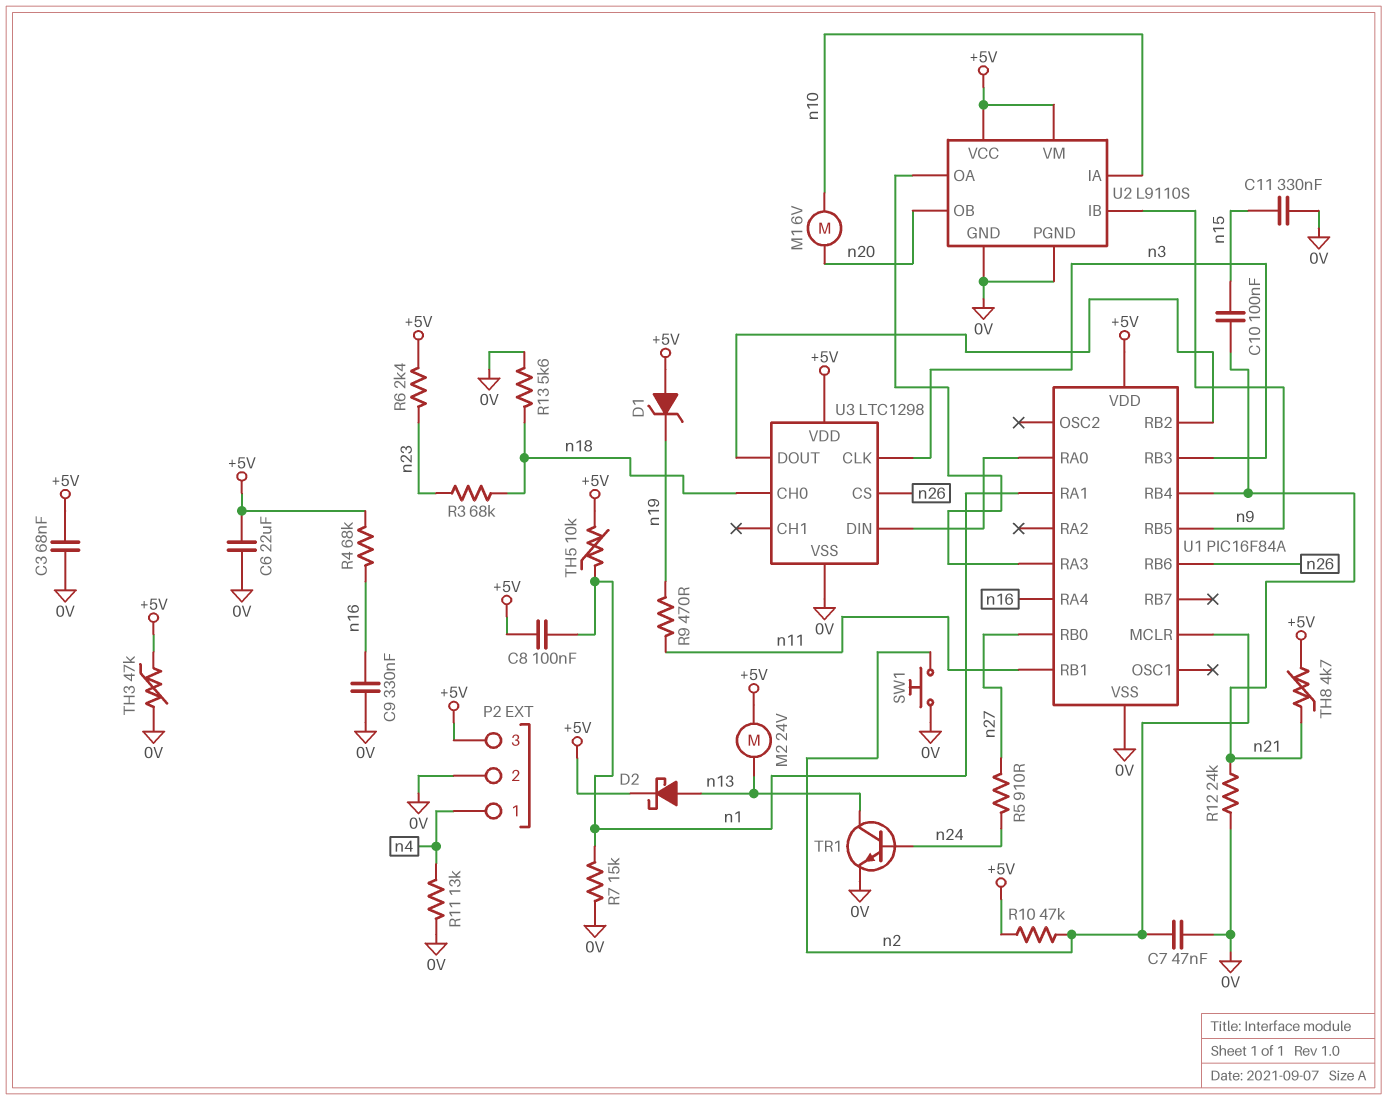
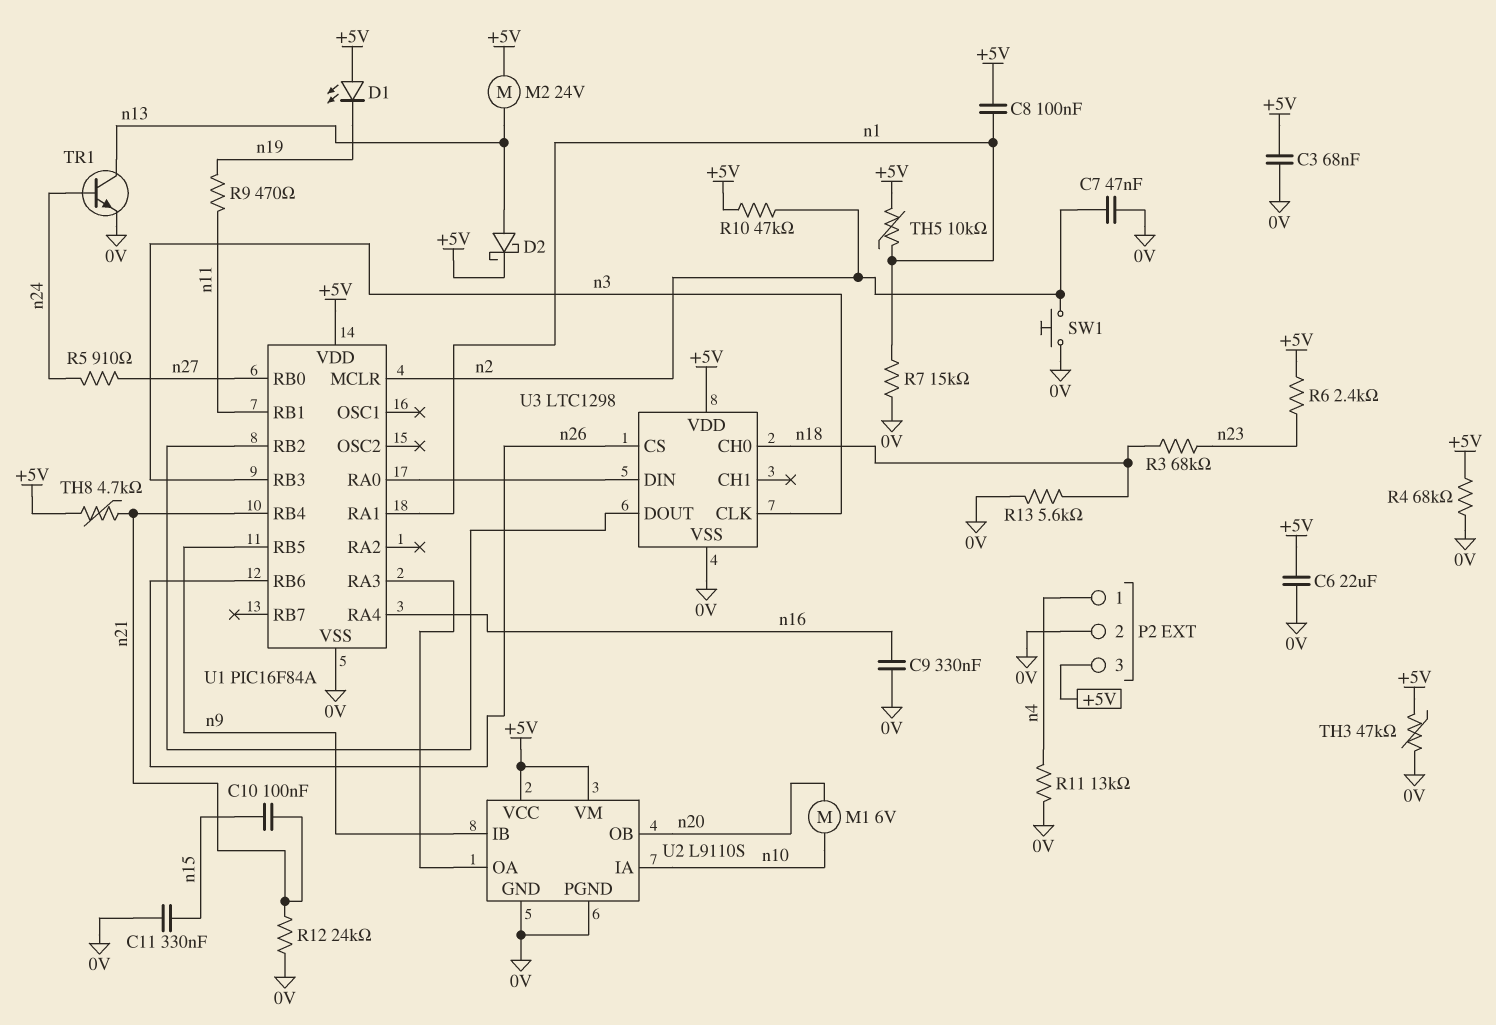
D1: zener (A +5V, K n19) -> LED (A +5V, K n19)
R4: 68k (+5V, n16) -> 68k (+5V, 0V)

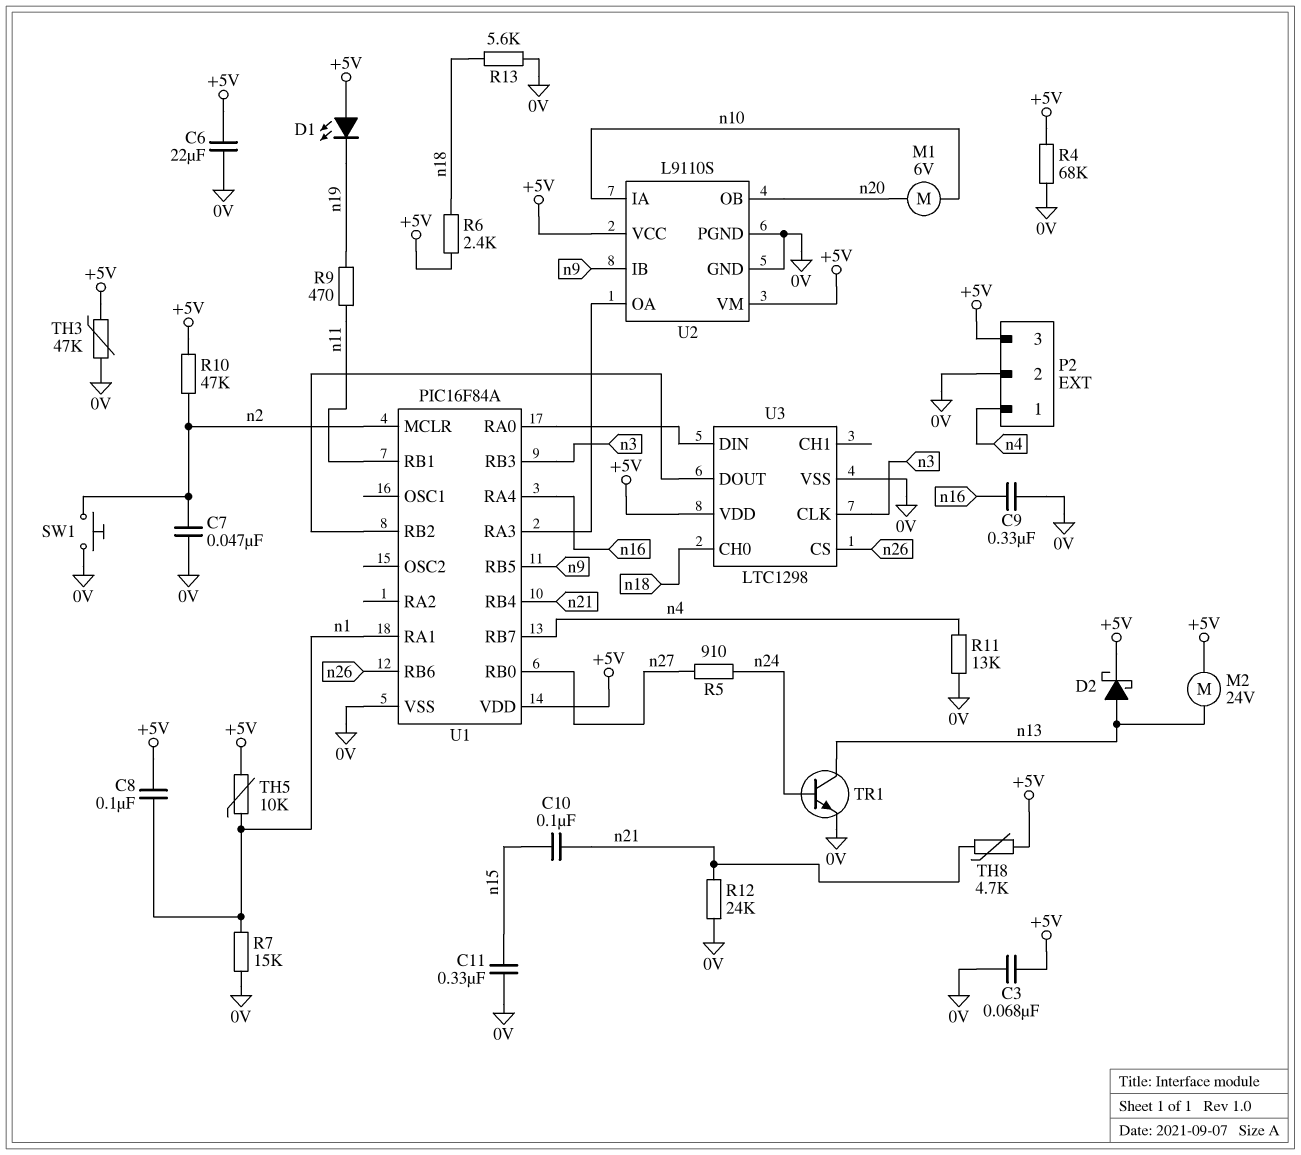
R3: 68k (n18, n23) -> none
R6: 2.4k (+5V, n23) -> 2.4k (+5V, n18)
U1 pin RB7: none -> n4

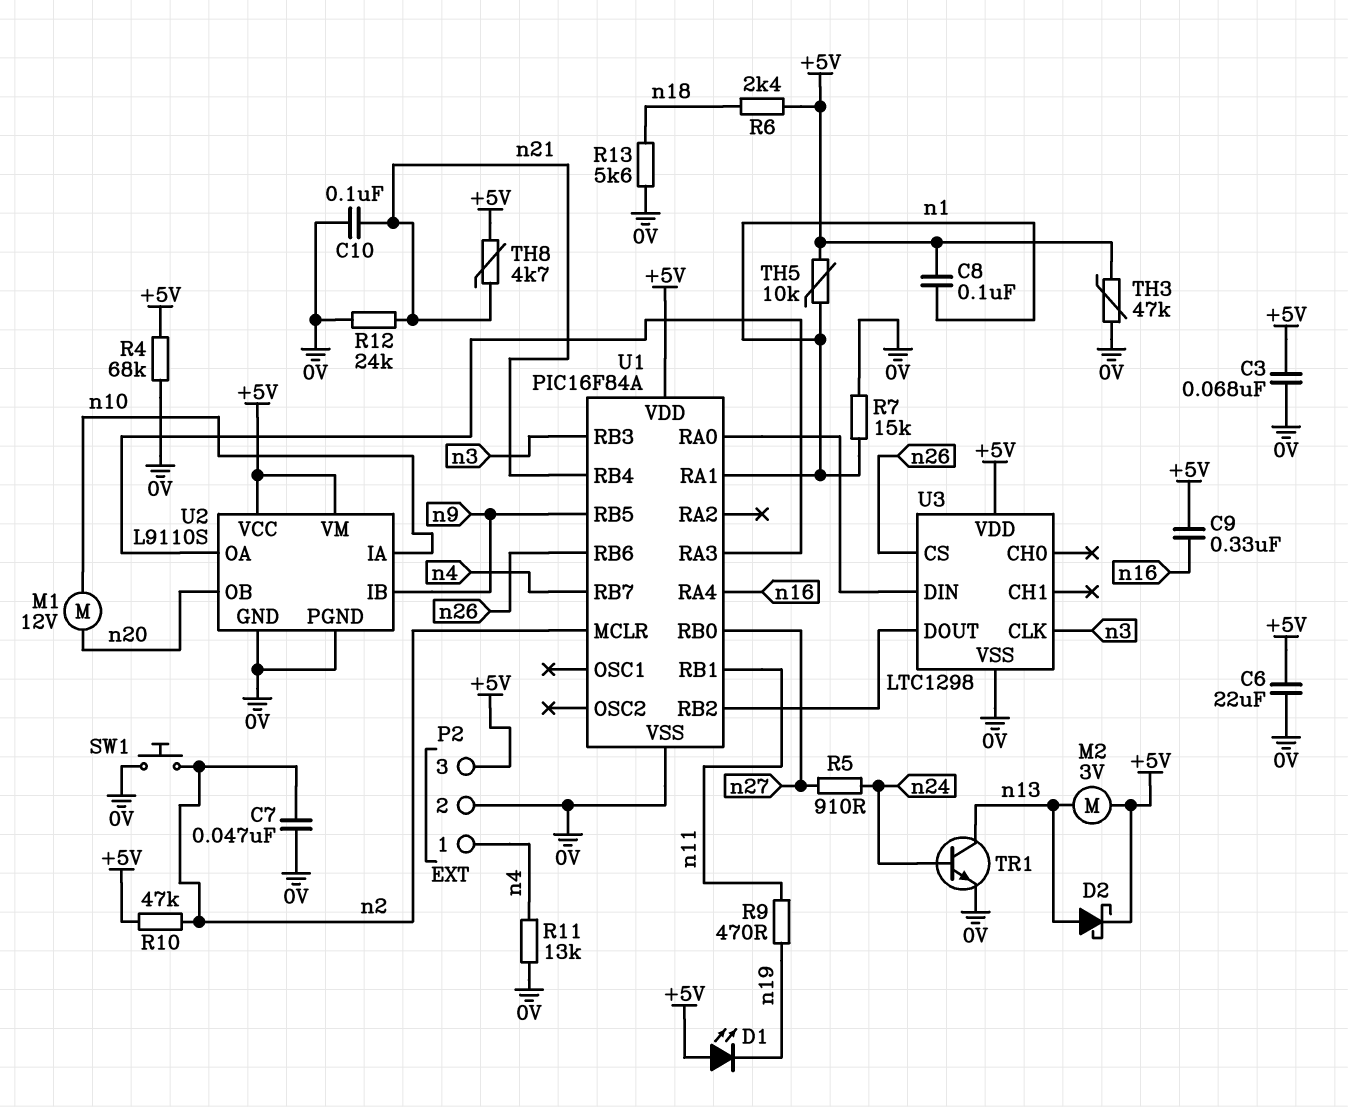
C9: 330nF (0V, n16) -> 330nF (+5V, n16)
C10: 100nF (n15, n21) -> 100nF (0V, n21)
C11: 330nF (0V, n15) -> none
M1: motor 6V (n10, n20) -> motor 12V (n10, n20)
M2: motor 24V (+5V, n13) -> motor 3V (+5V, n13)
U3 pin CH0: n18 -> none

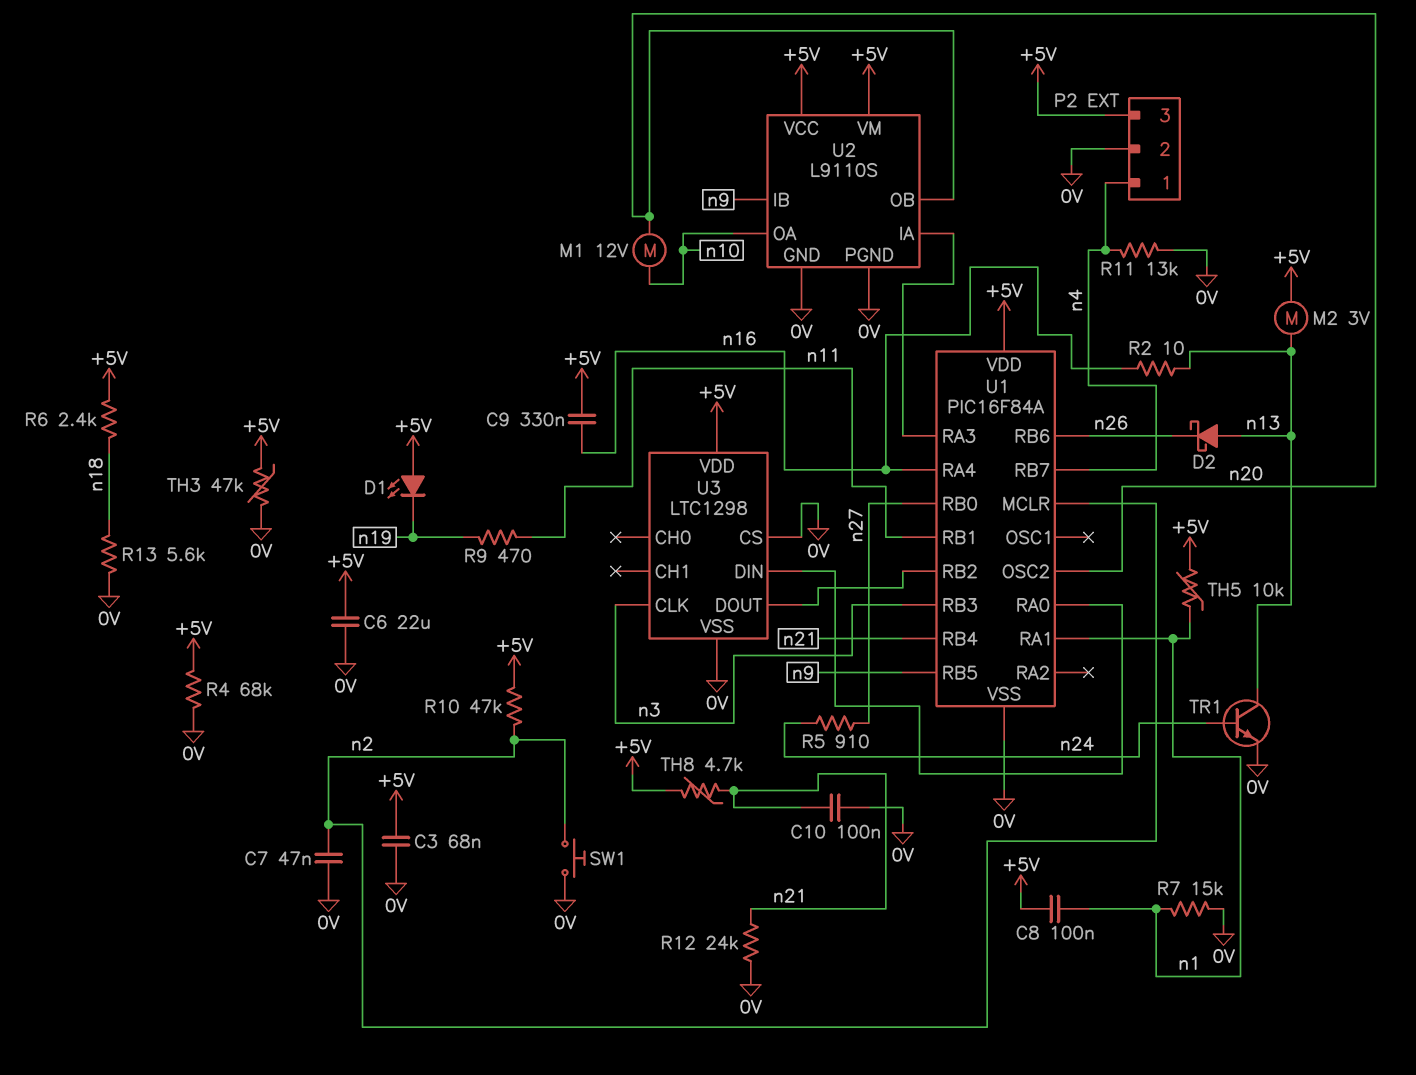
D2: schottky (A n13, K +5V) -> schottky (A n13, K n26)
R2: none -> 10 (n13, n16)
U1 pin OSC2: none -> n20
U2 pin IA: n10 -> U1/RA3
U2 pin OA: U1/RA3 -> n10
U3 pin CS: n26 -> 0V

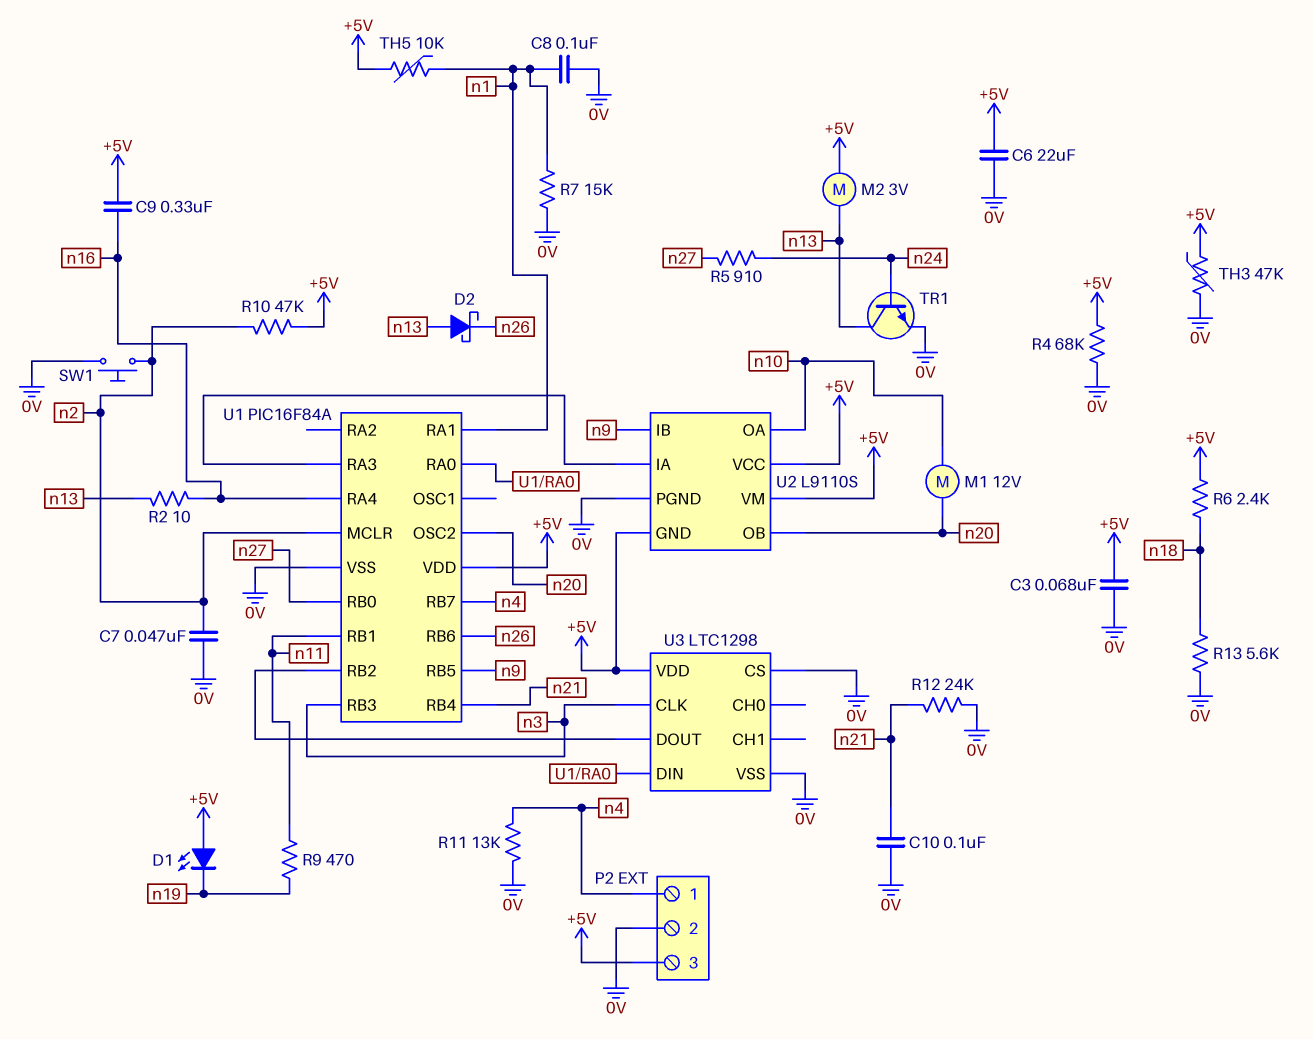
C8: 100nF (+5V, n1) -> 100nF (0V, n1)
TH8: 4.7k (+5V, n21) -> none
U2 pin GND: 0V -> +5V

